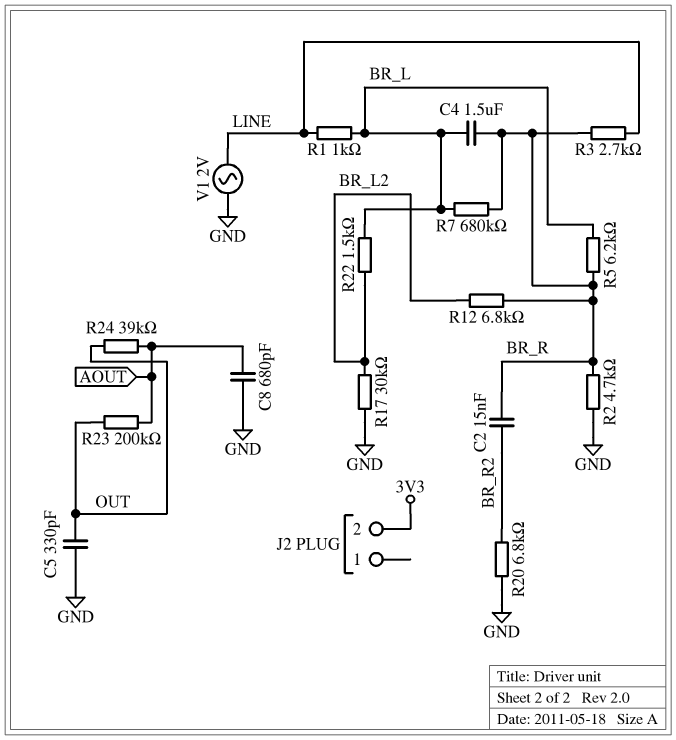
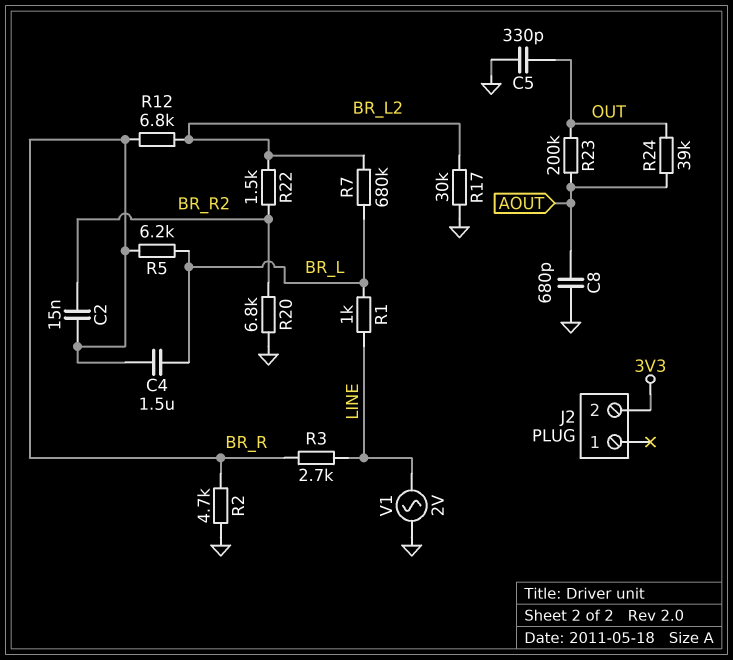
R7: 680k (BR_L, BR_R) -> 680k (BR_L, BR_L2)
R22: 1.5k (BR_L, BR_L2) -> 1.5k (BR_L2, BR_R2)

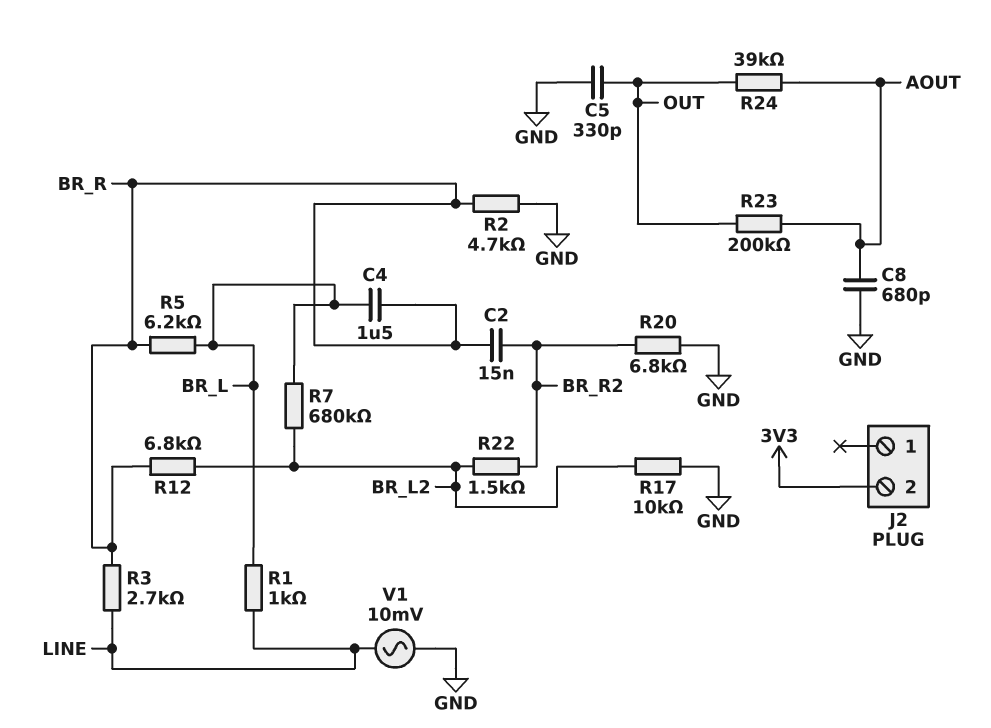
R17: 30k (BR_L2, GND) -> 10k (BR_L2, GND)
V1: AC 2V (GND, LINE) -> AC 10mV (GND, LINE)

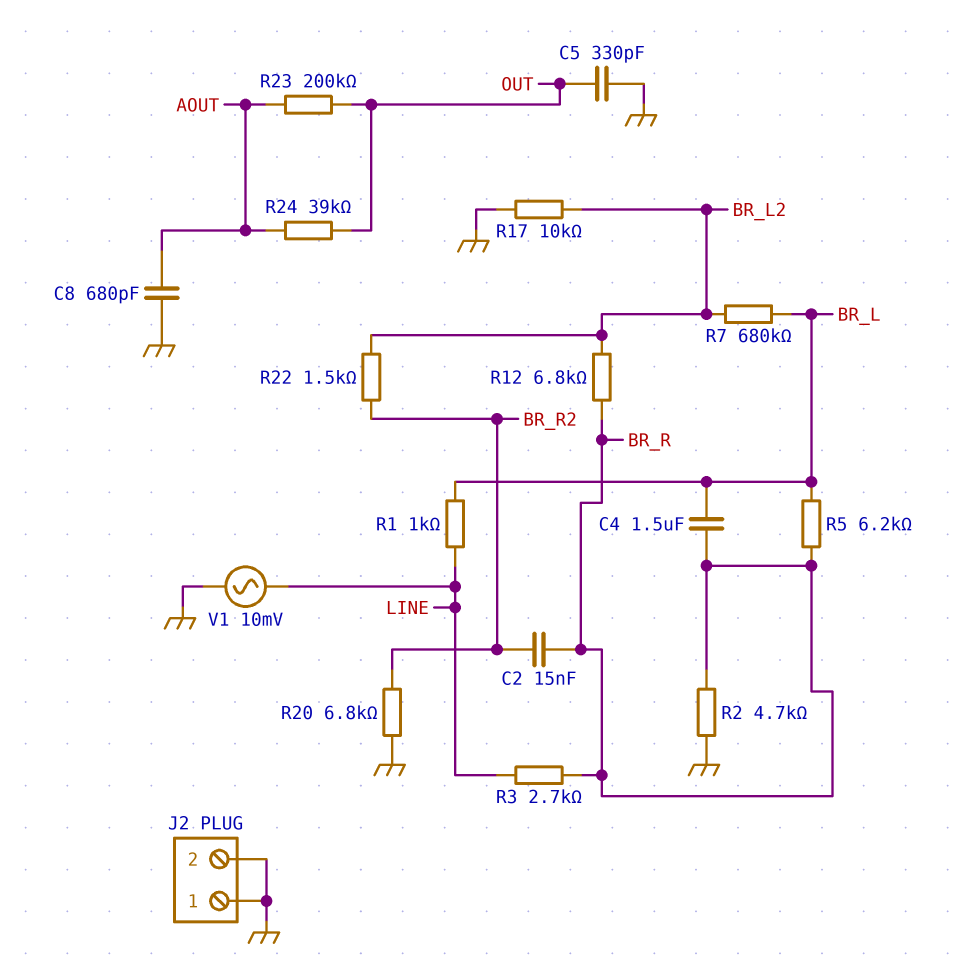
J2 pin 1: none -> GND
J2 pin 2: 3V3 -> GND

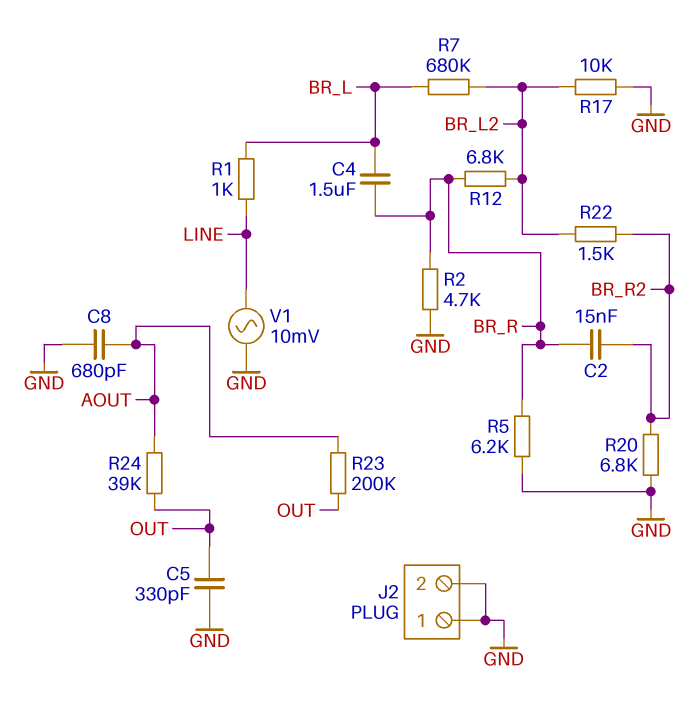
R3: 2.7k (BR_R, LINE) -> none
R5: 6.2k (BR_L, BR_R) -> 6.2k (BR_R, GND)

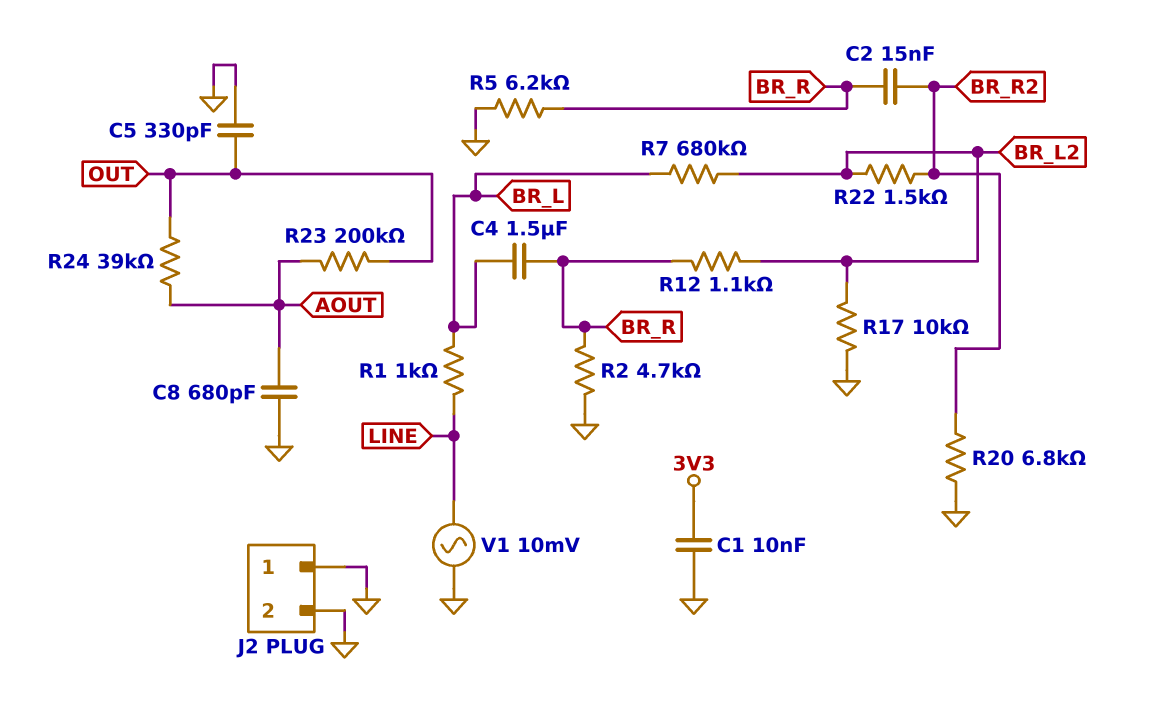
C1: none -> 10nF (3V3, GND)
R12: 6.8k (BR_L2, BR_R) -> 1.1k (BR_L2, BR_R)

